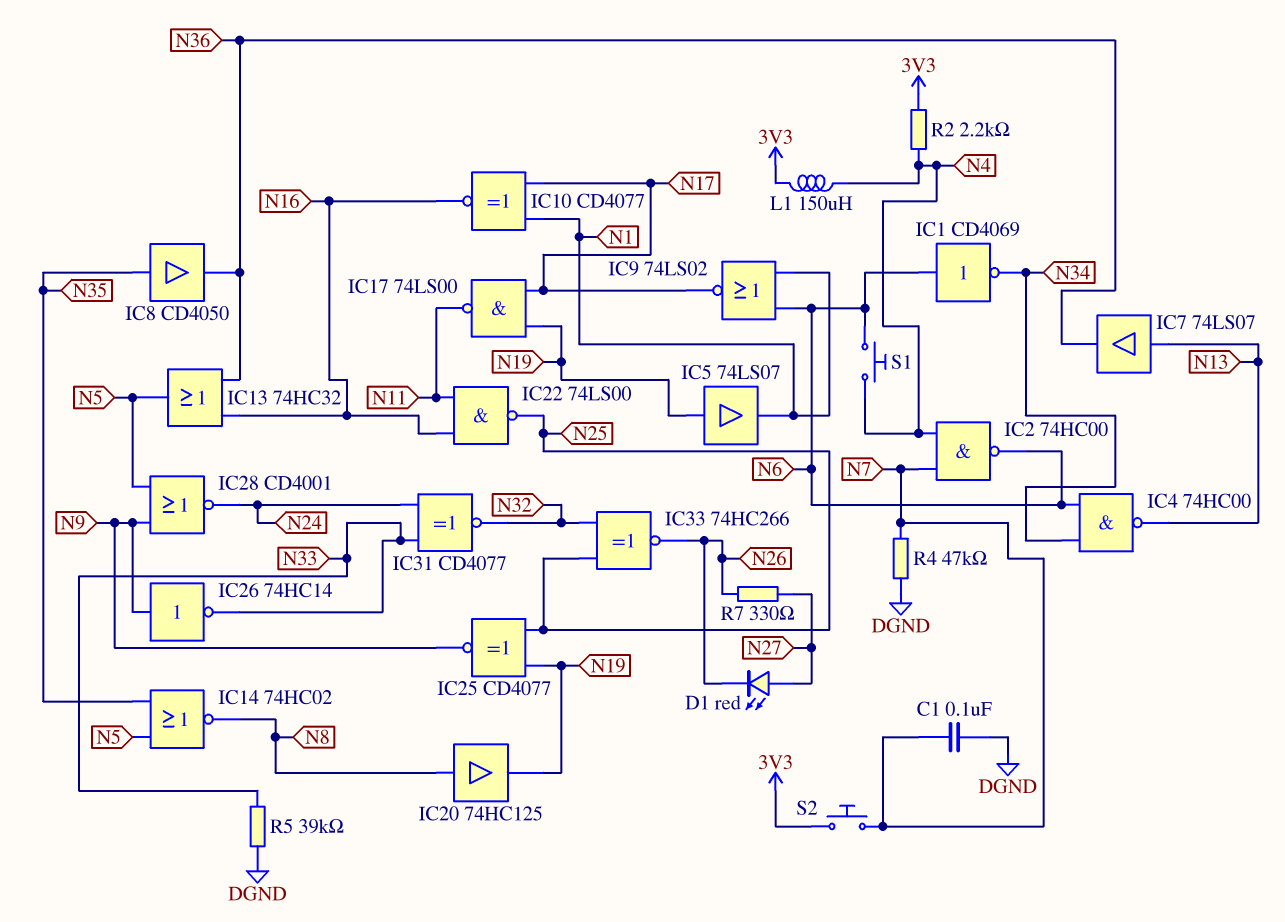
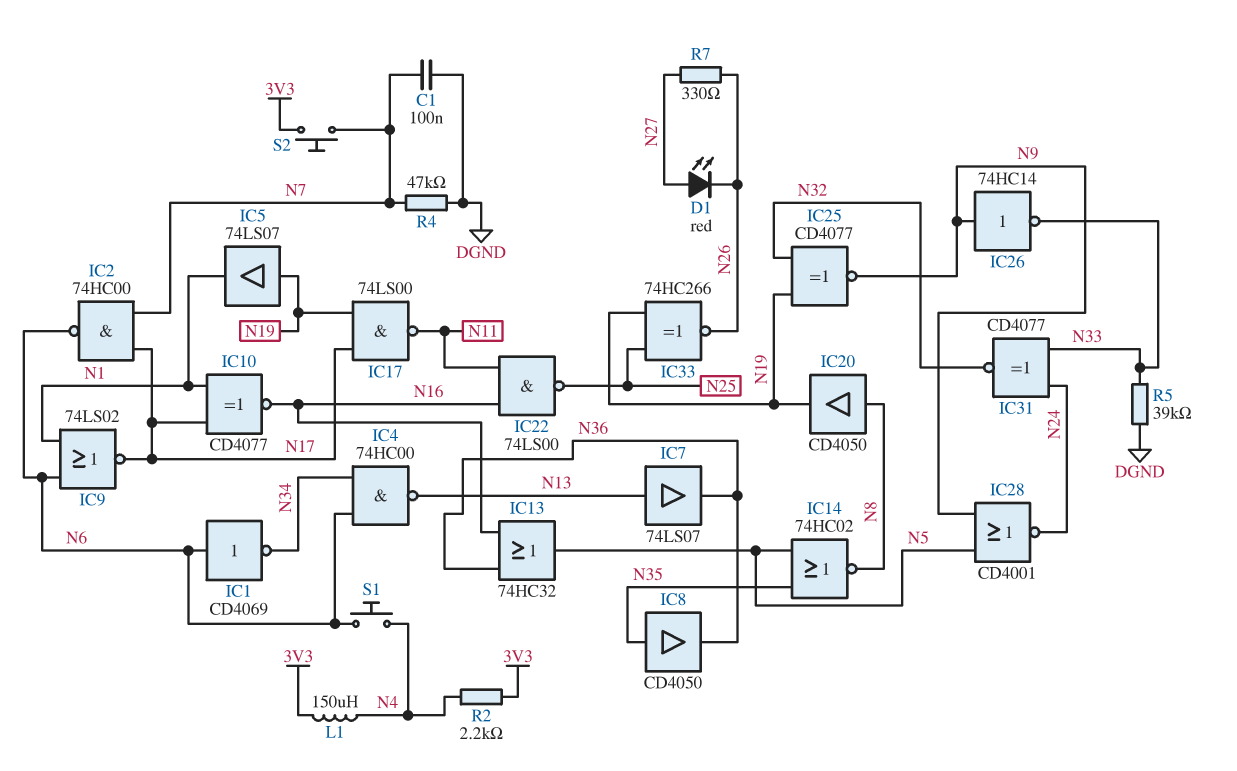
IC2: NAND 74HC00 (in N4, in N7, out N6) -> NAND 74HC00 (in N7, in N17, out N6)
IC20: buffer 74HC125 (in N8, out N19) -> buffer CD4050 (in N8, out N19)
IC25: XNOR CD4077 (in N19, in N25, out N9) -> XNOR CD4077 (in N19, in N32, out N9)
IC33: XNOR 74HC266 (in N25, in N32, out N26) -> XNOR 74HC266 (in N19, in N25, out N26)

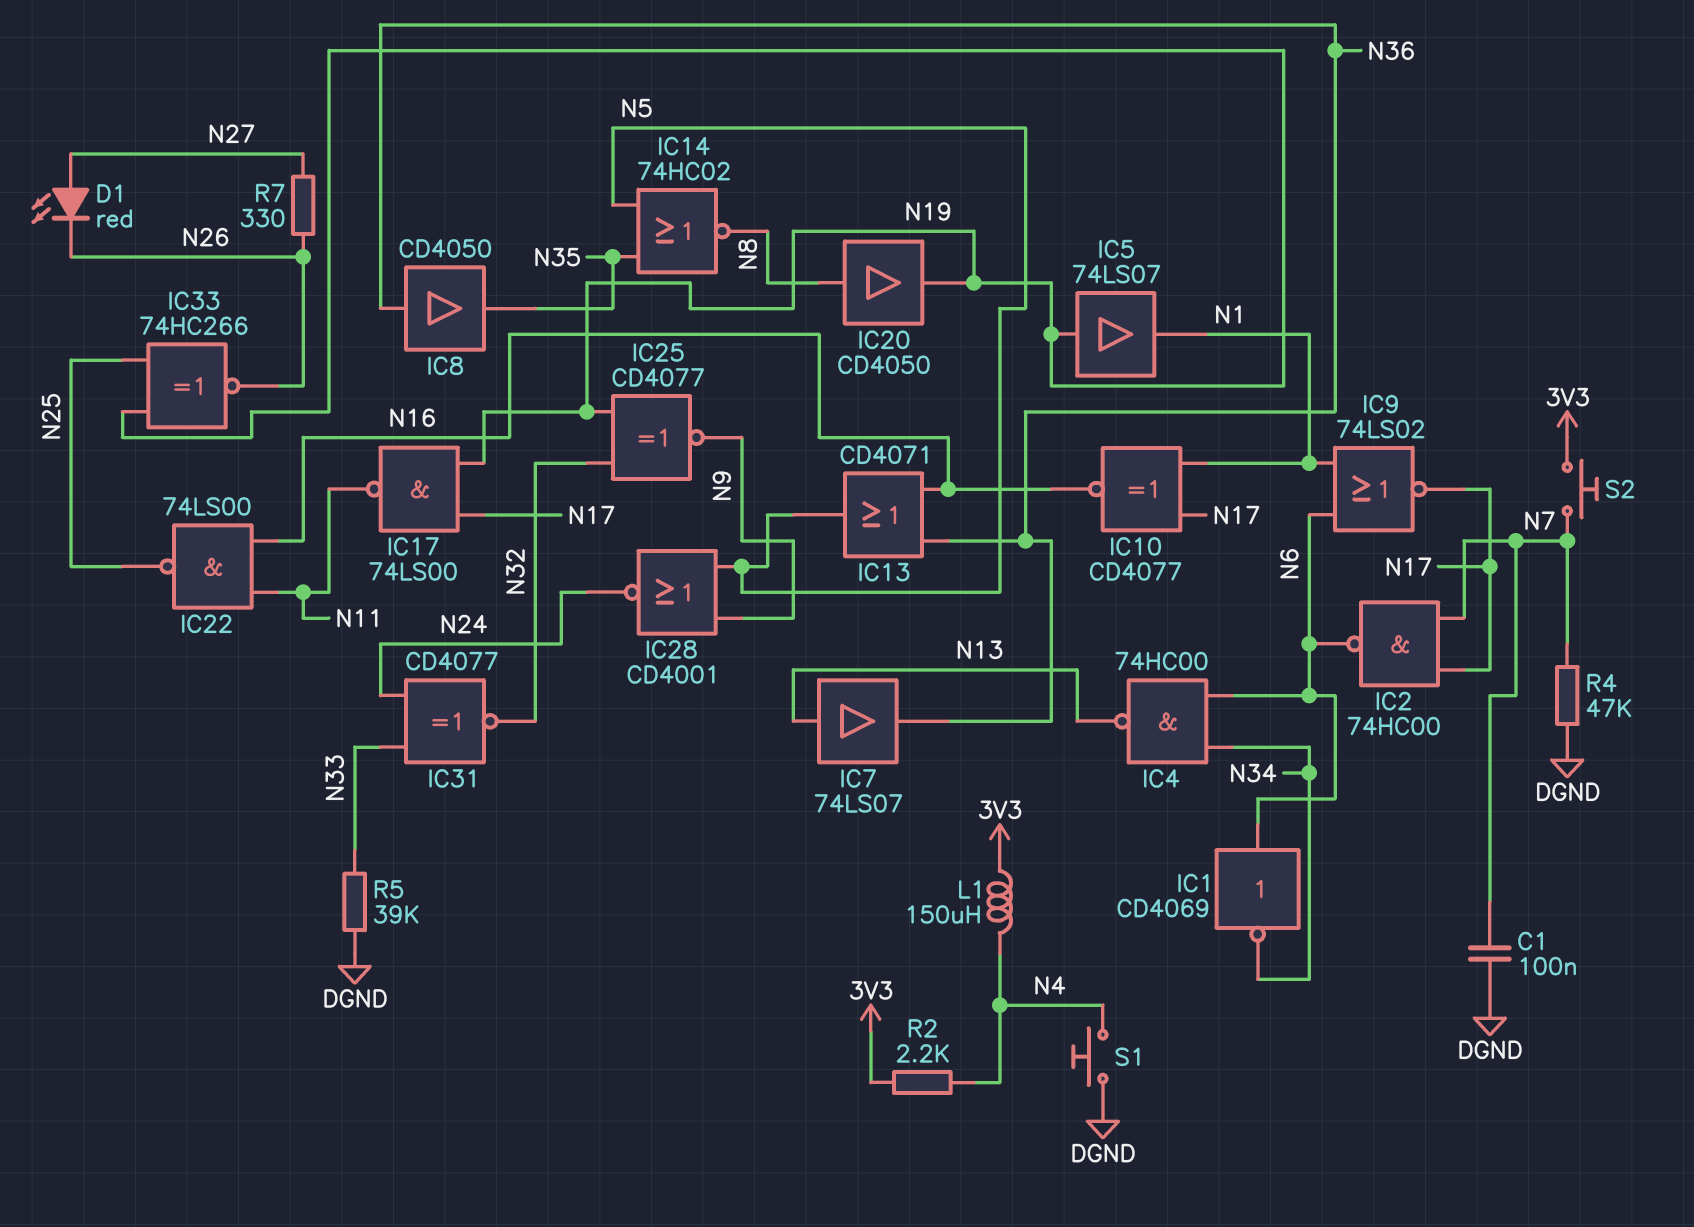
IC8: buffer CD4050 (in N35, out N36) -> buffer CD4050 (in N36, out N35)
IC13: OR 74HC32 (in N16, in N36, out N5) -> OR CD4071 (in N16, in N36, out N5)
IC26: NOT 74HC14 (in N9, out N33) -> none
S1: button (N4, N6) -> button (DGND, N4)

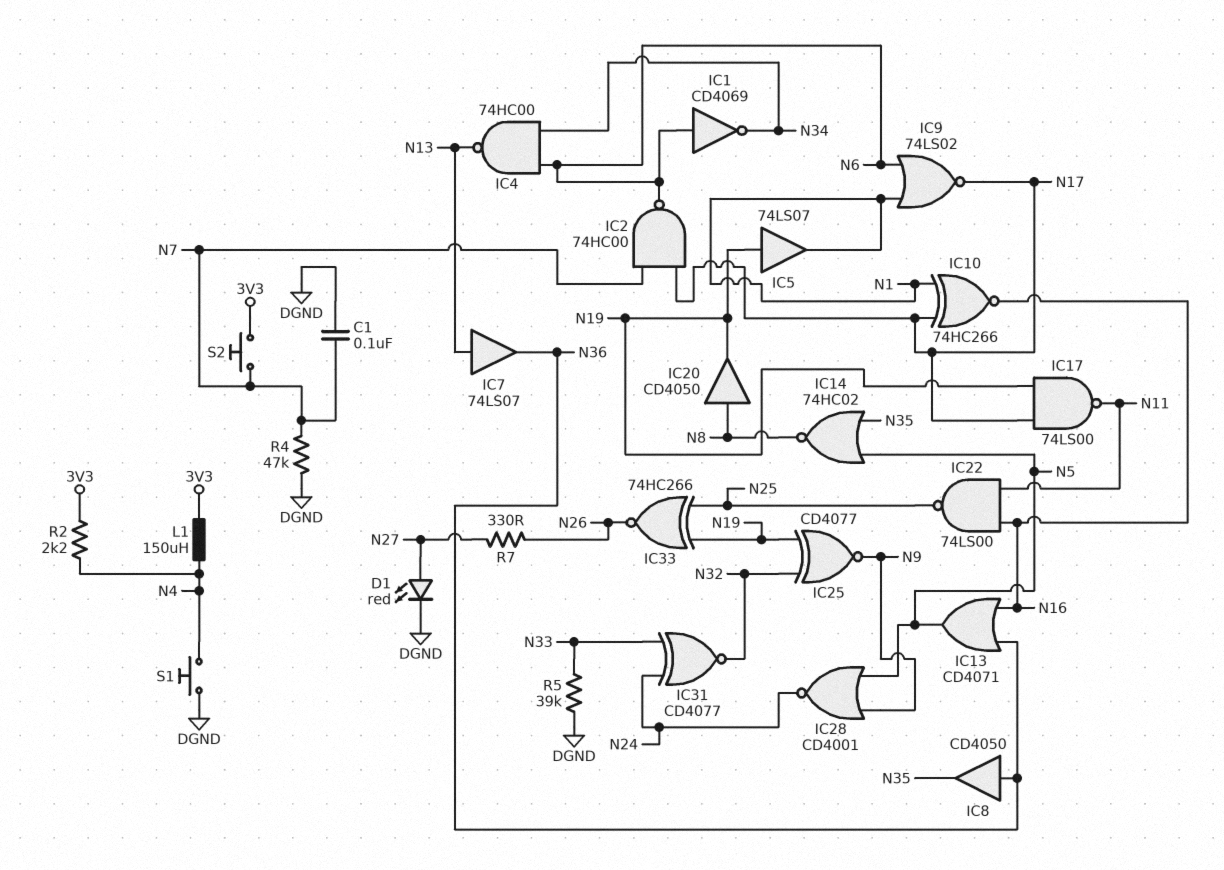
D1: LED red (A N27, K N26) -> LED red (A N27, K DGND)
IC10: XNOR CD4077 (in N1, in N17, out N16) -> XNOR 74HC266 (in N1, in N17, out N16)

